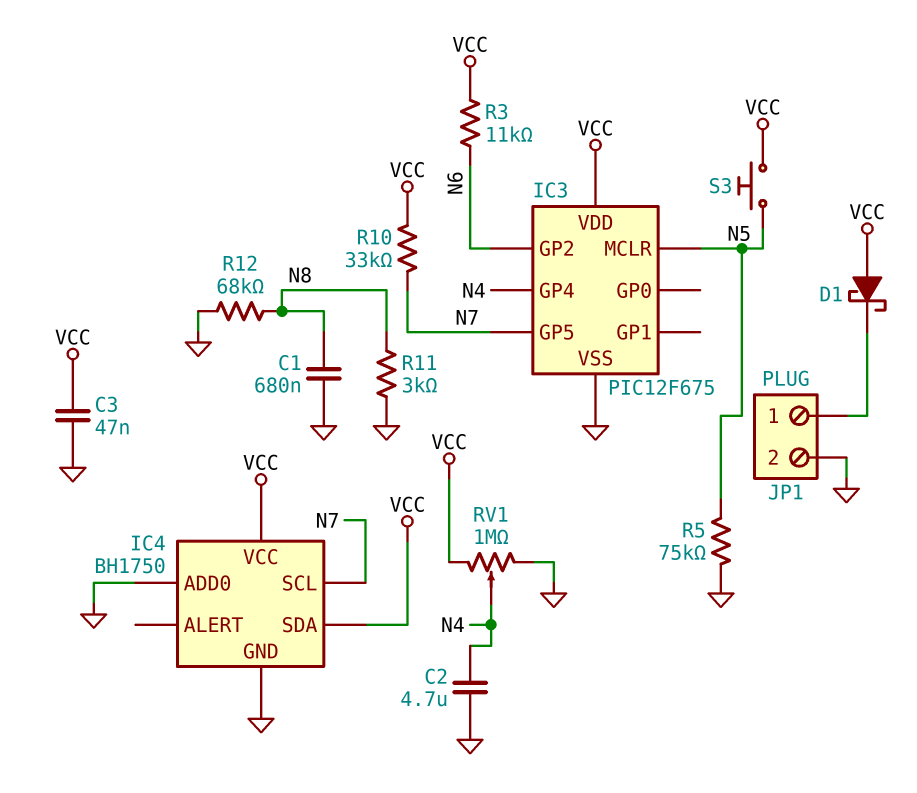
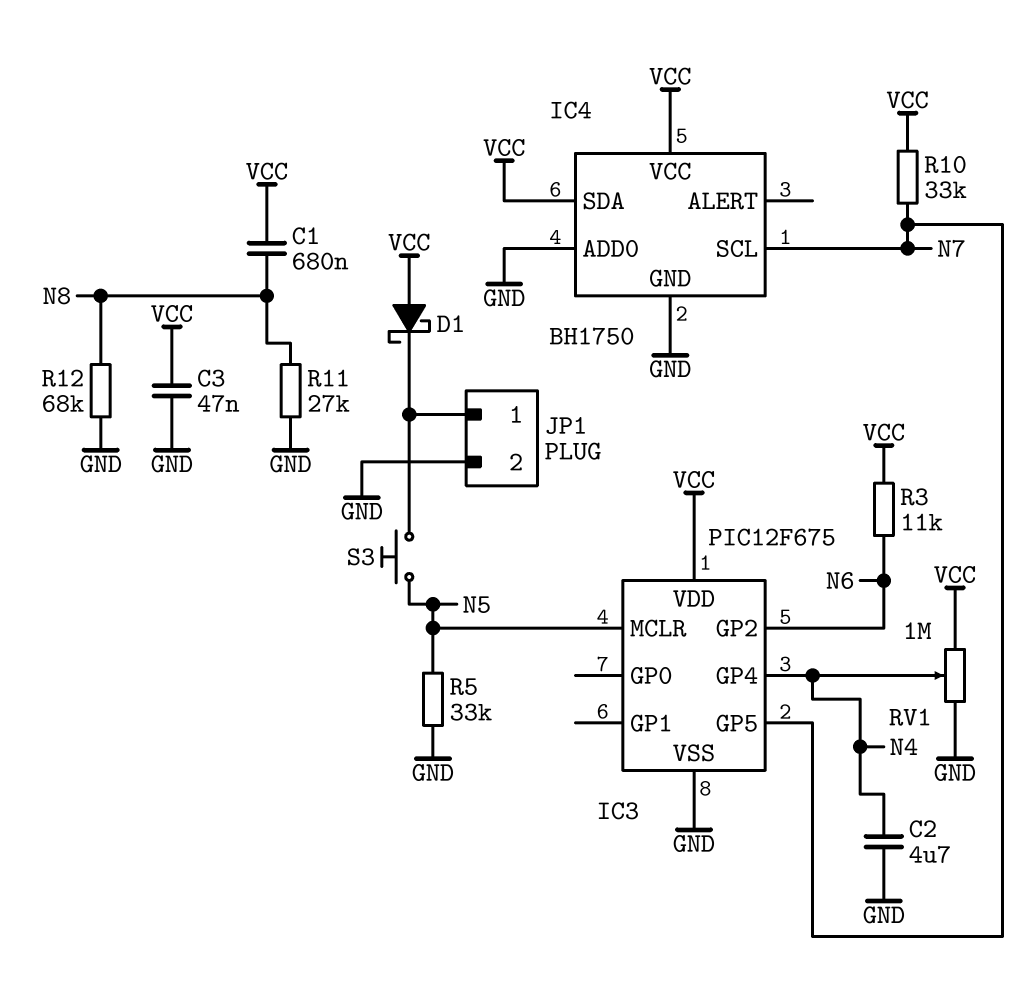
C1: 680nF (GND, N8) -> 680nF (N8, VCC)
R5: 75k (GND, N5) -> 33k (GND, N5)
R11: 3k (GND, N8) -> 27k (GND, N8)
S3: button (N5, VCC) -> button (JP1/1, N5)

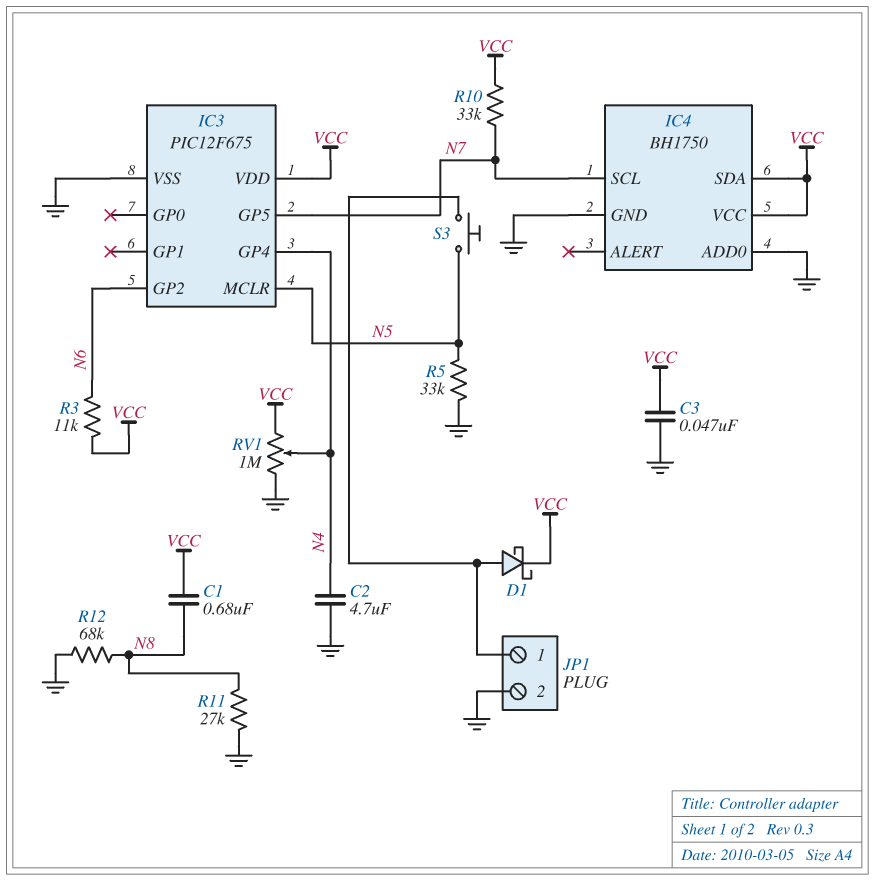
D1: schottky (A VCC, K JP1/1) -> schottky (A JP1/1, K VCC)

